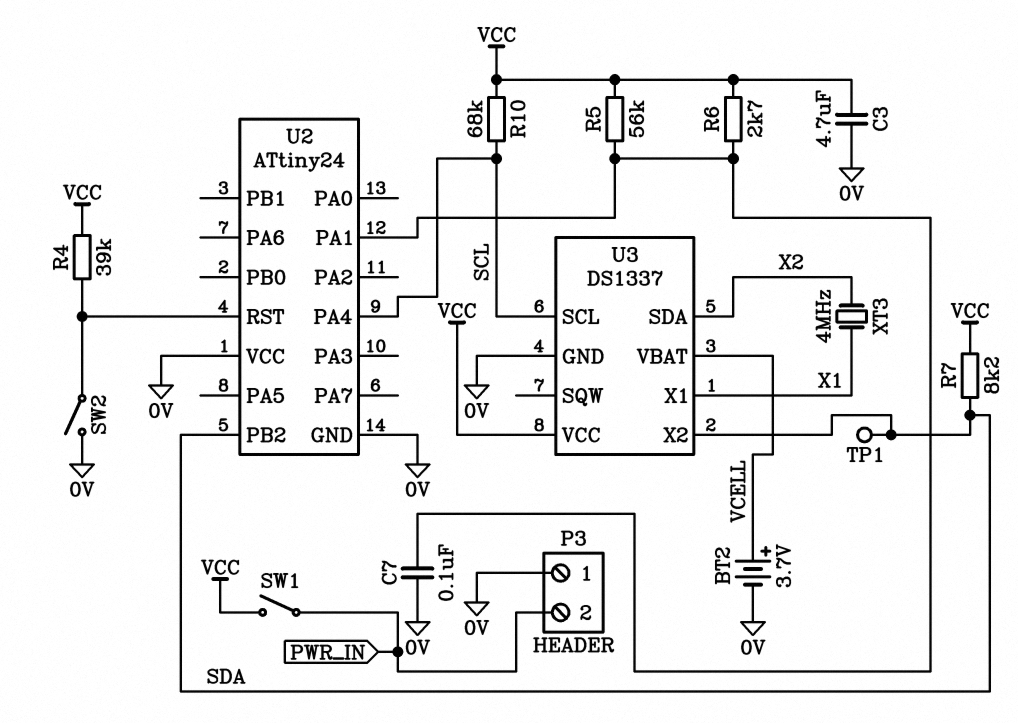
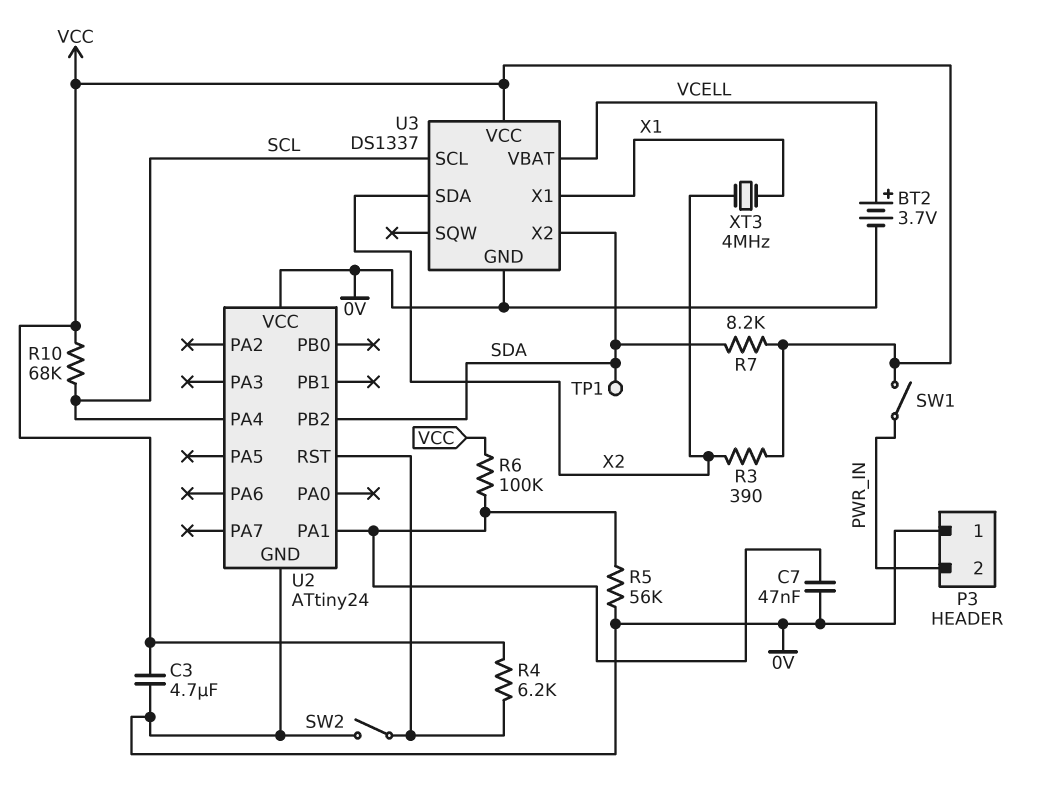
C7: 100nF (0V, U2/PA1) -> 47nF (0V, U2/PA1)
R3: none -> 390 (VCC, X2)
R4: 39k (U2/RST, VCC) -> 6.2k (U2/RST, VCC)
R5: 56k (U2/PA1, VCC) -> 56k (0V, U2/PA1)
R6: 2.7k (U2/PA1, VCC) -> 100k (U2/PA1, VCC)

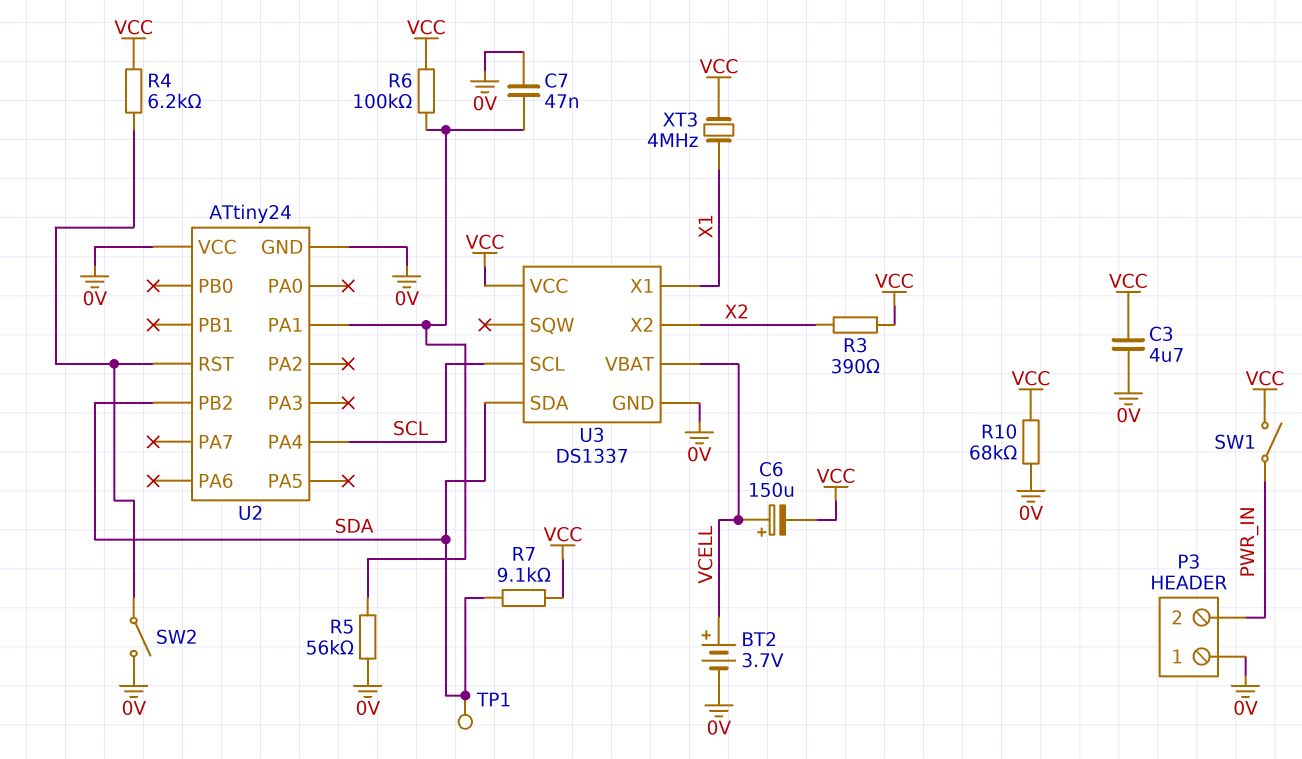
C6: none -> 150uF (plus VCELL, minus VCC)
R7: 8.2k (SDA, VCC) -> 9.1k (SDA, VCC)
R10: 68k (SCL, VCC) -> 68k (0V, VCC)
U3 pin SDA: X2 -> SDA
U3 pin X2: SDA -> X2
XT3: 4MHz (X1, X2) -> 4MHz (VCC, X1)

